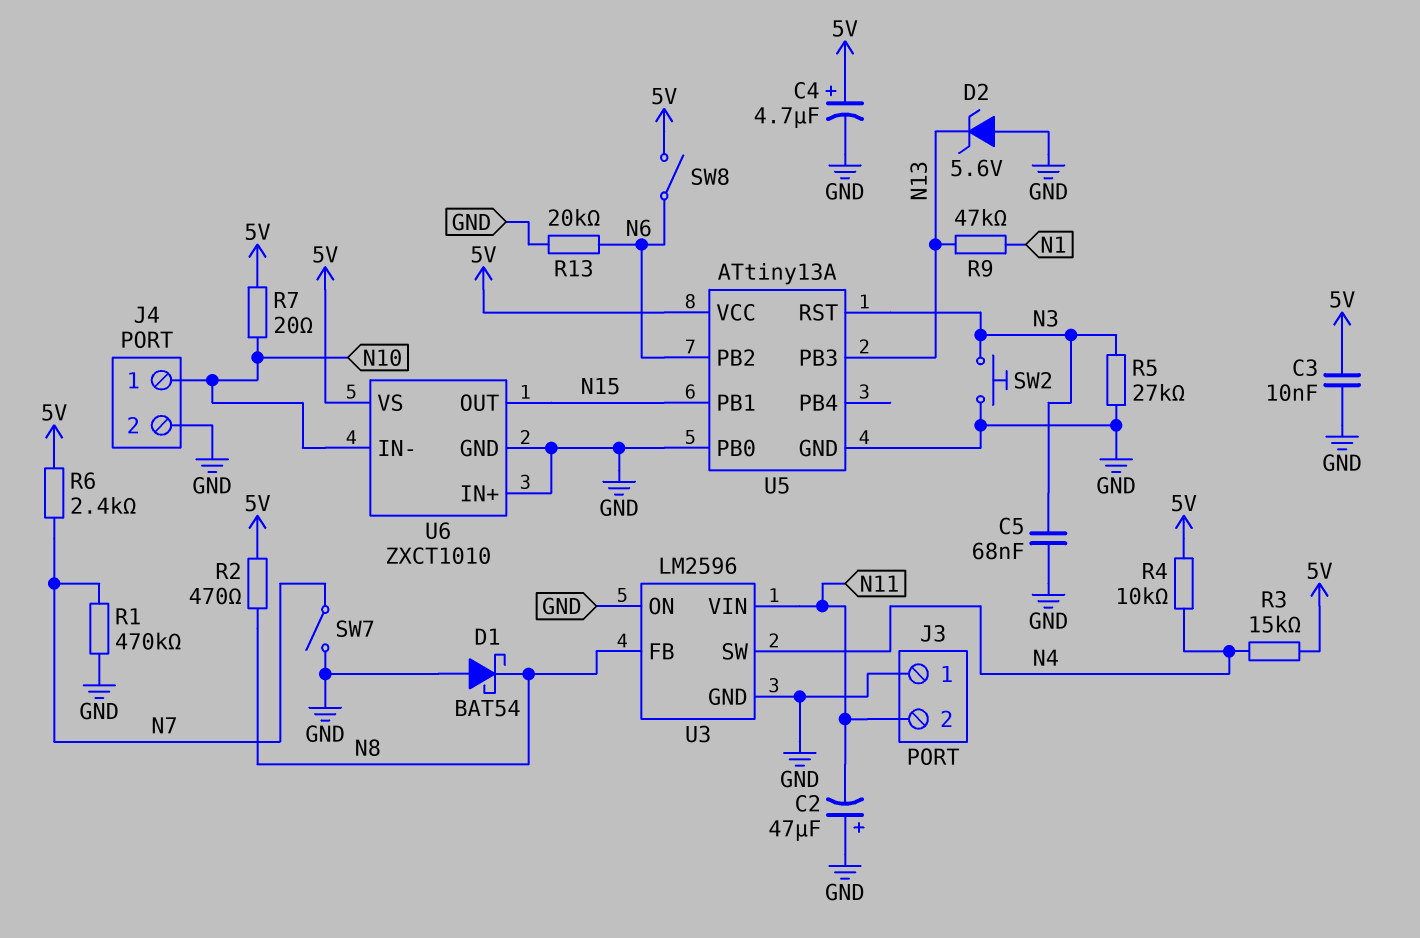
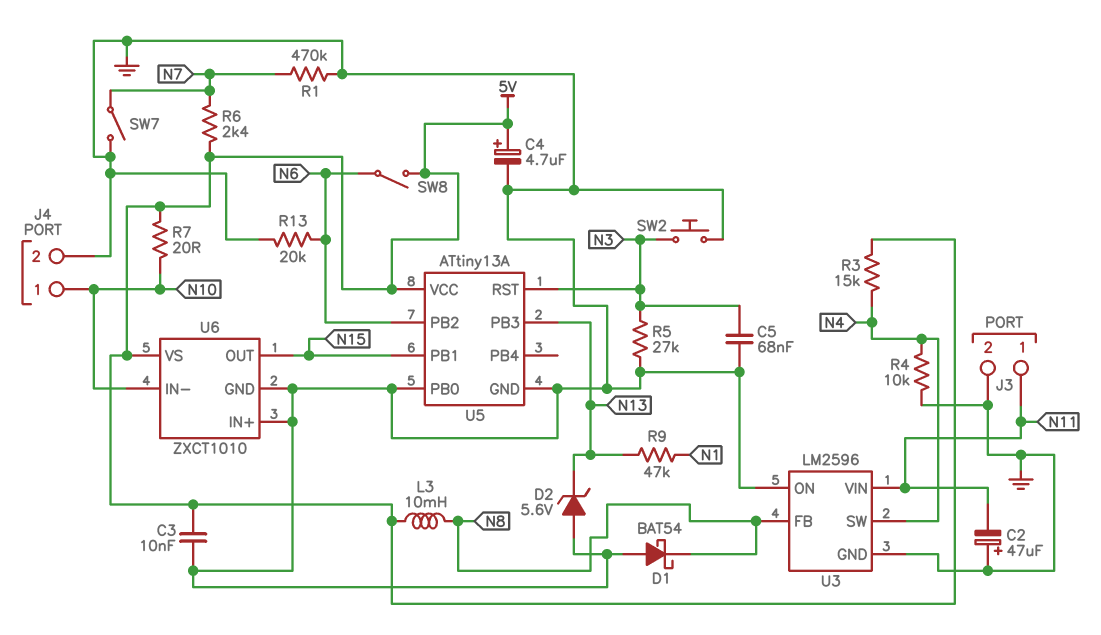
J3 pin 1: GND -> N11
J3 pin 2: N11 -> GND
L3: none -> 10mH (5V, N8)
R2: 470 (5V, N8) -> none
R4: 10k (5V, N4) -> 10k (GND, N4)

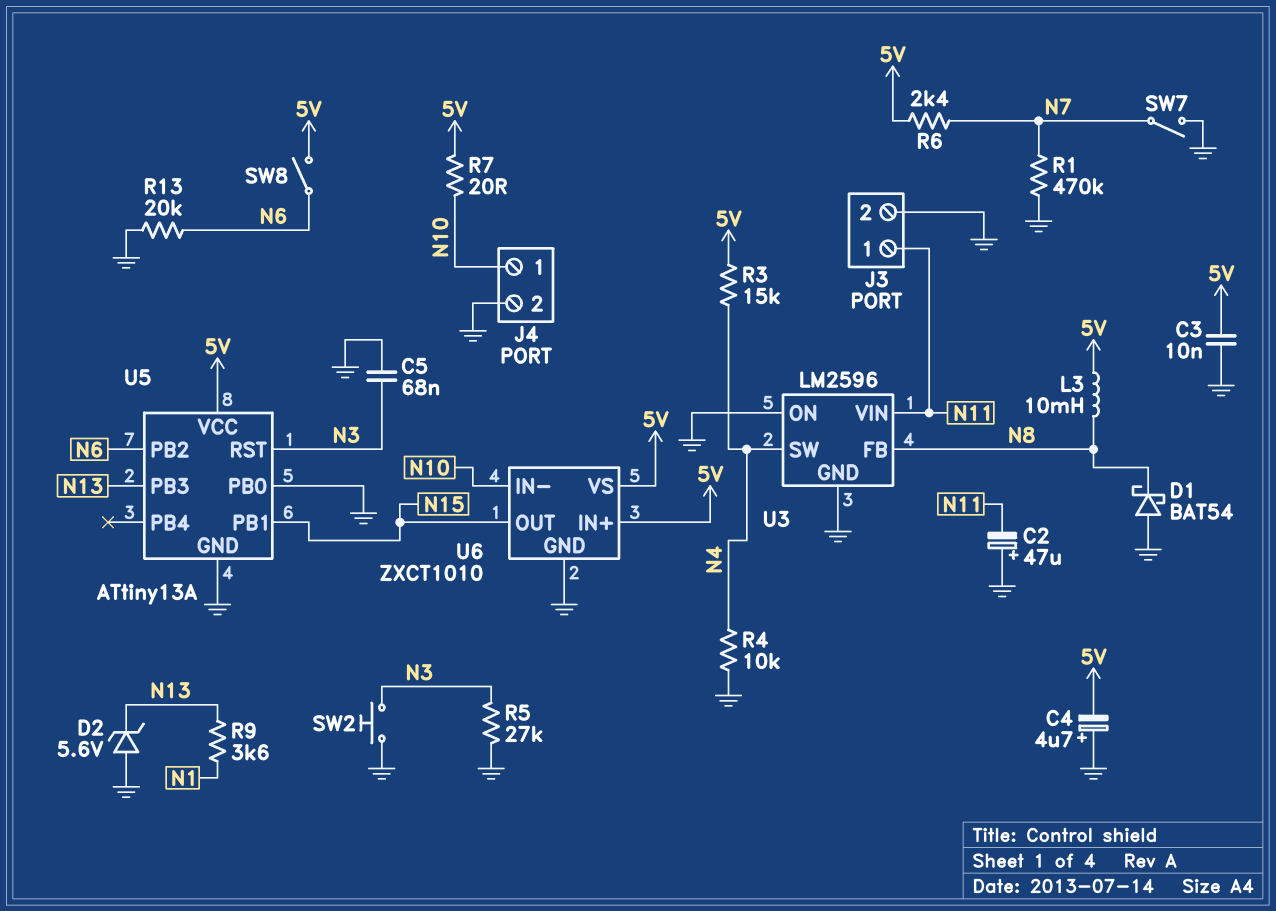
C4: 4.7uF (plus 5V, minus GND) -> 4.7uF (plus GND, minus 5V)
R9: 47k (N1, N13) -> 3.6k (N1, N13)
U6 pin IN+: GND -> 5V

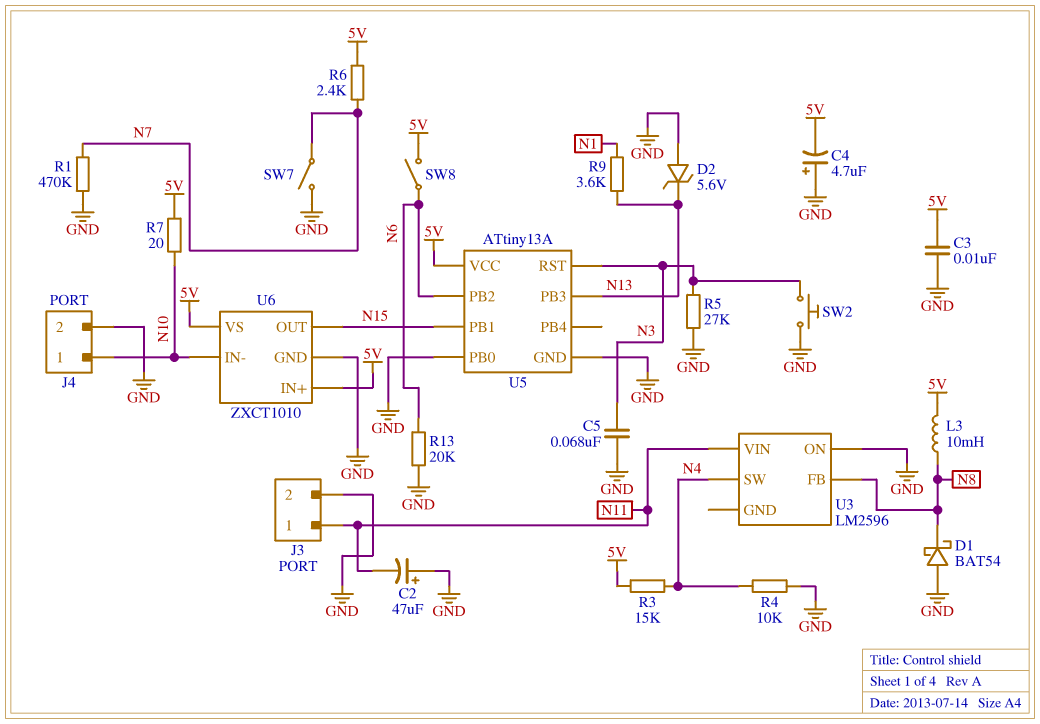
U3 pin GND: GND -> none

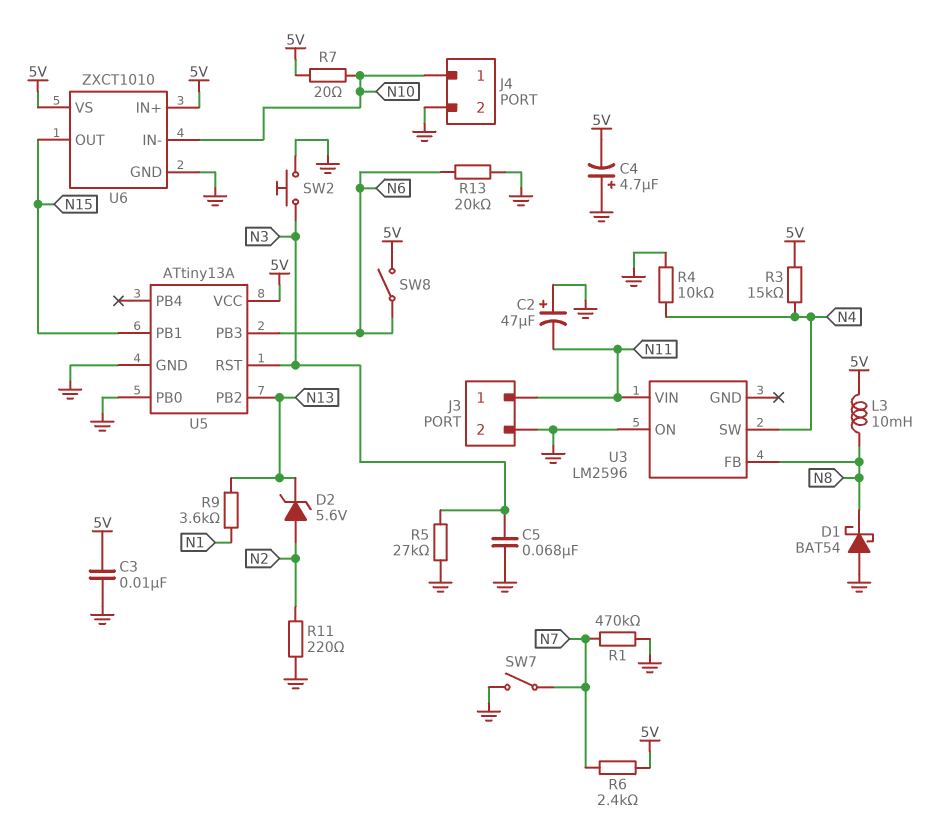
D2: zener 5.6V (A GND, K N13) -> zener 5.6V (A N2, K N13)
R11: none -> 220 (GND, N2)
U5 pin PB2: N6 -> N13
U5 pin PB3: N13 -> N6

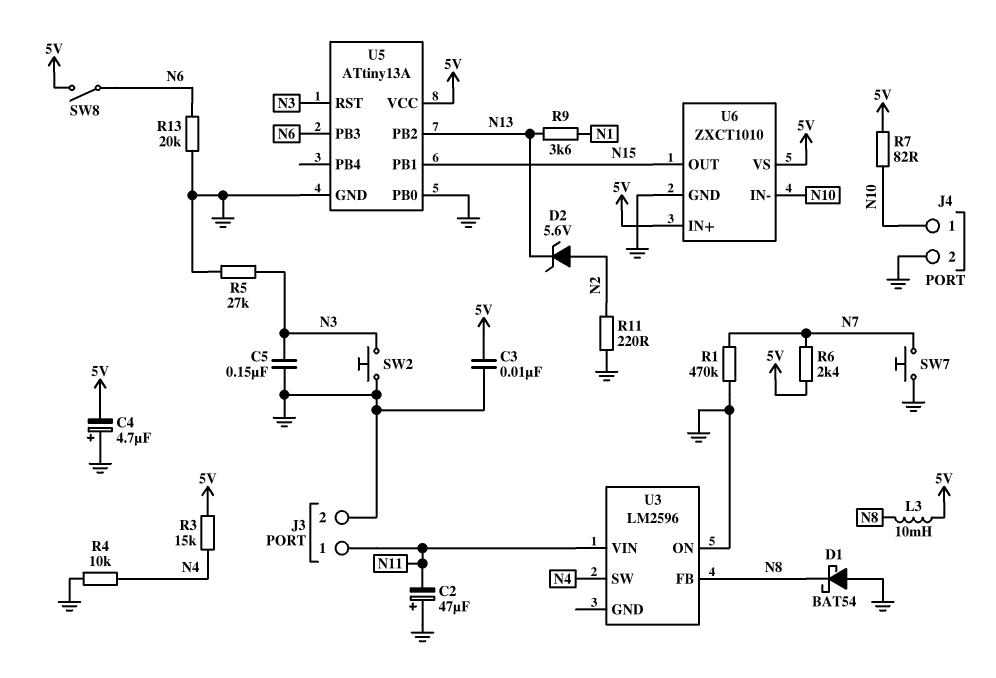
C5: 68nF (GND, N3) -> 150nF (GND, N3)
R7: 20 (5V, N10) -> 82 (5V, N10)
SW7: switch (GND, N7) -> button (GND, N7)

